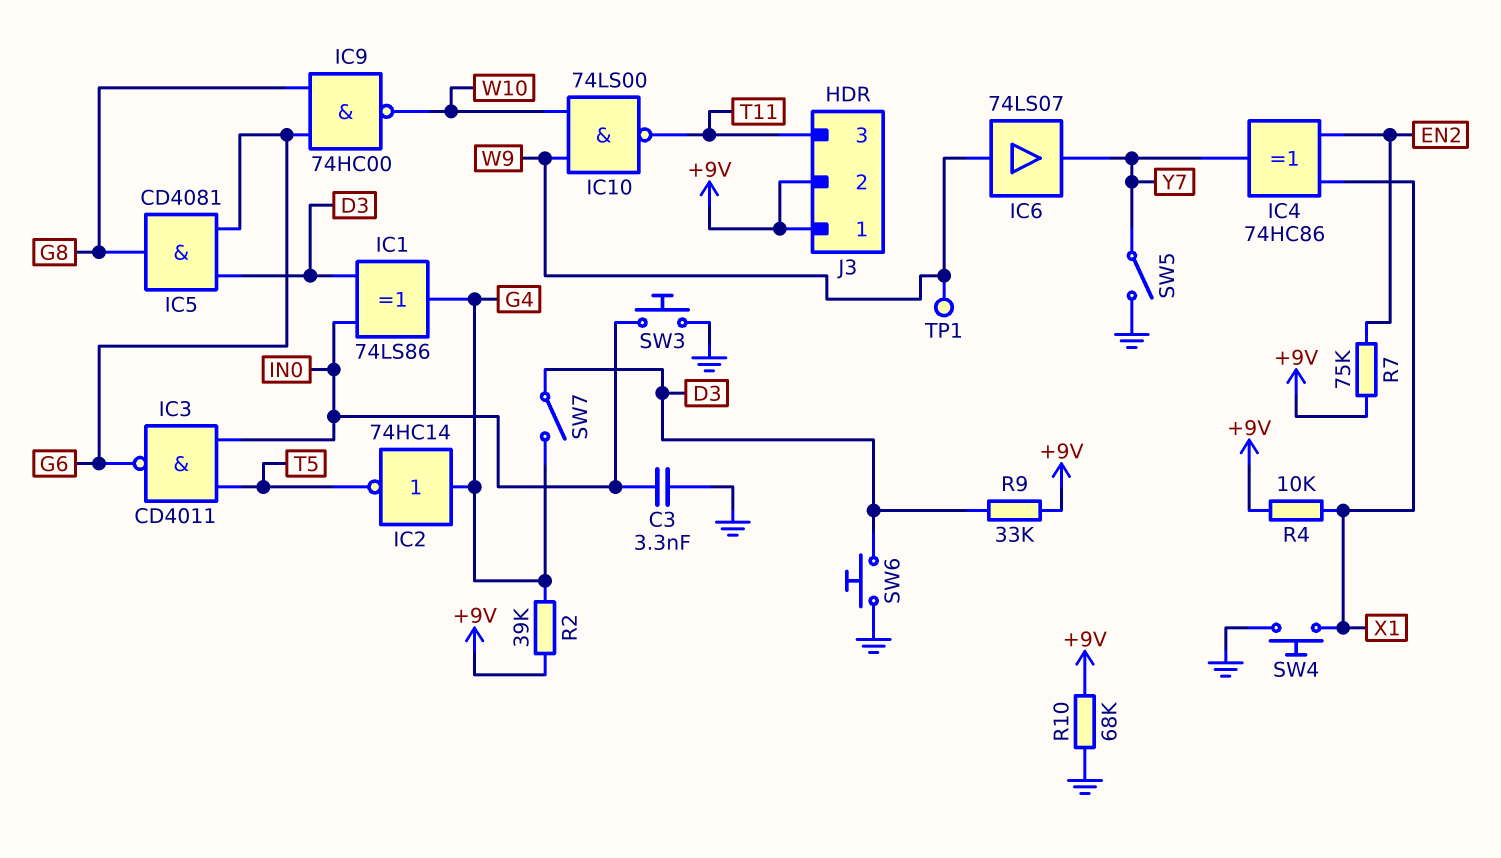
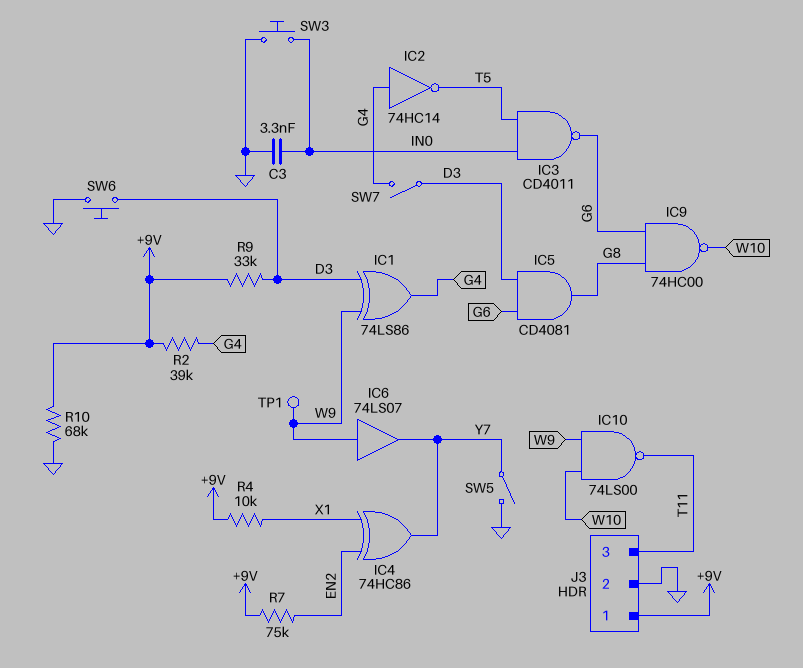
IC1: XOR 74LS86 (in D3, in IN0, out G4) -> XOR 74LS86 (in D3, in W9, out G4)
J3 pin 2: +9V -> GND
SW4: button (GND, X1) -> none

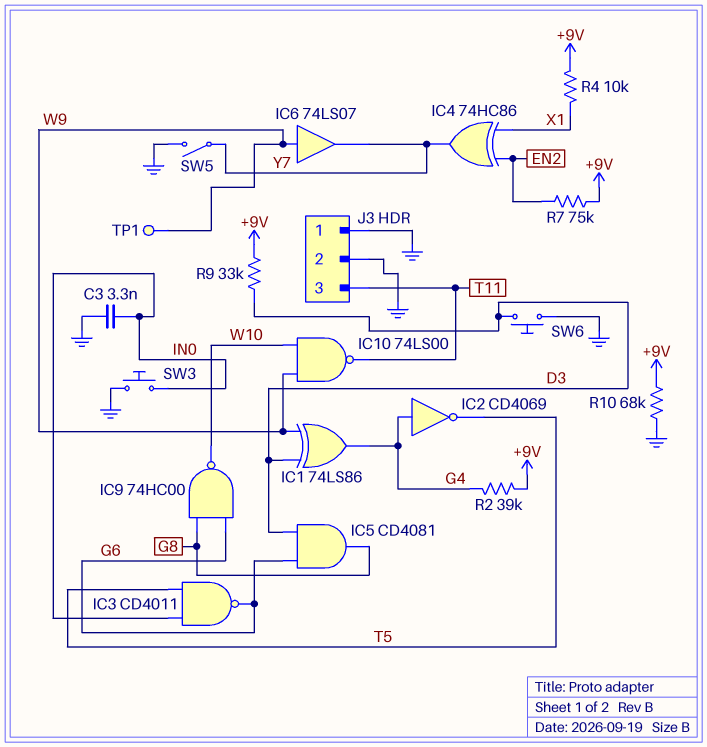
IC2: NOT 74HC14 (in G4, out T5) -> NOT CD4069 (in G4, out T5)
J3 pin 1: +9V -> GND
SW7: switch (D3, G4) -> none

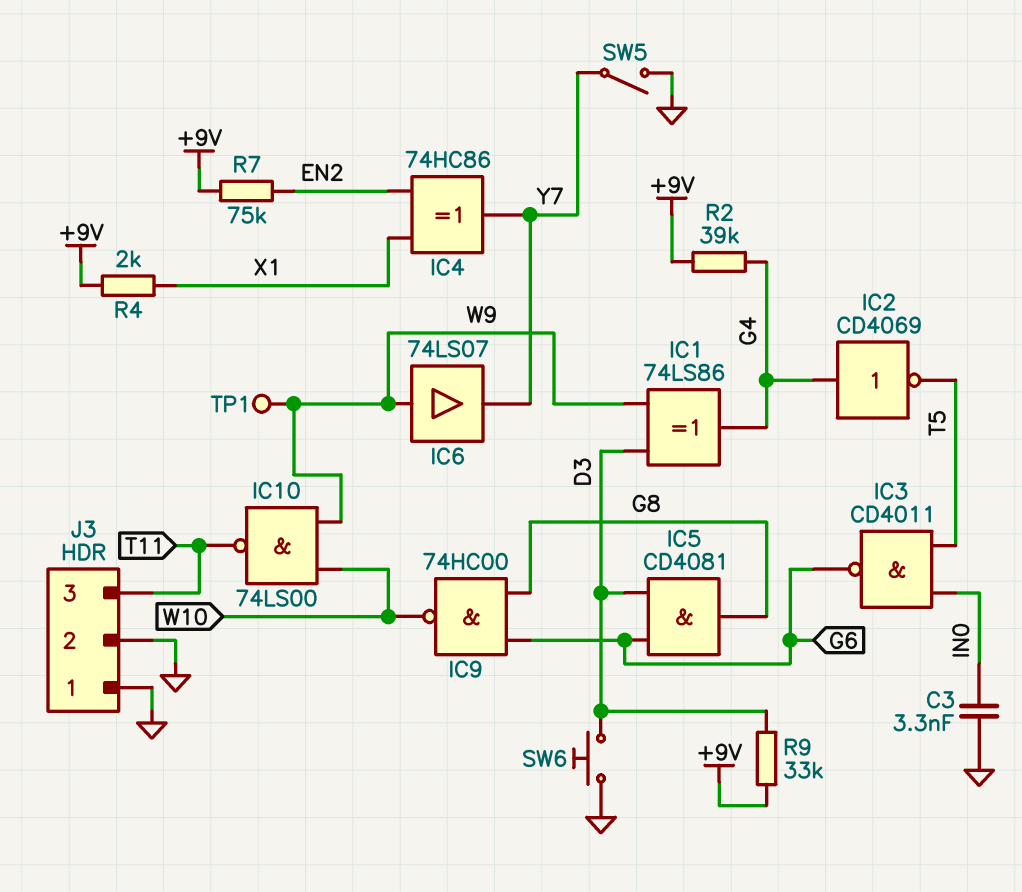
R4: 10k (+9V, X1) -> 2k (+9V, X1)
R10: 68k (+9V, GND) -> none
SW3: button (GND, IN0) -> none

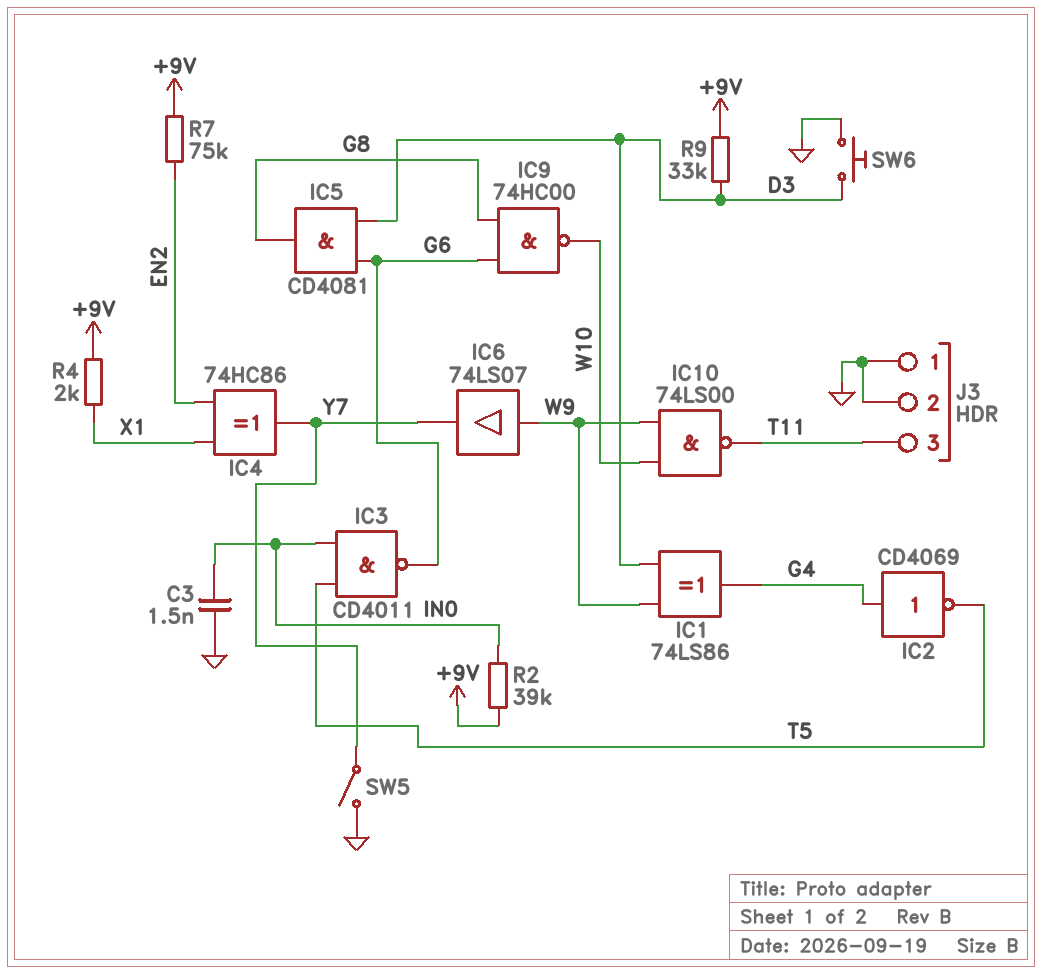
C3: 3.3nF (GND, IN0) -> 1.5nF (GND, IN0)
R2: 39k (+9V, G4) -> 39k (+9V, IN0)
TP1: test point (W9) -> none

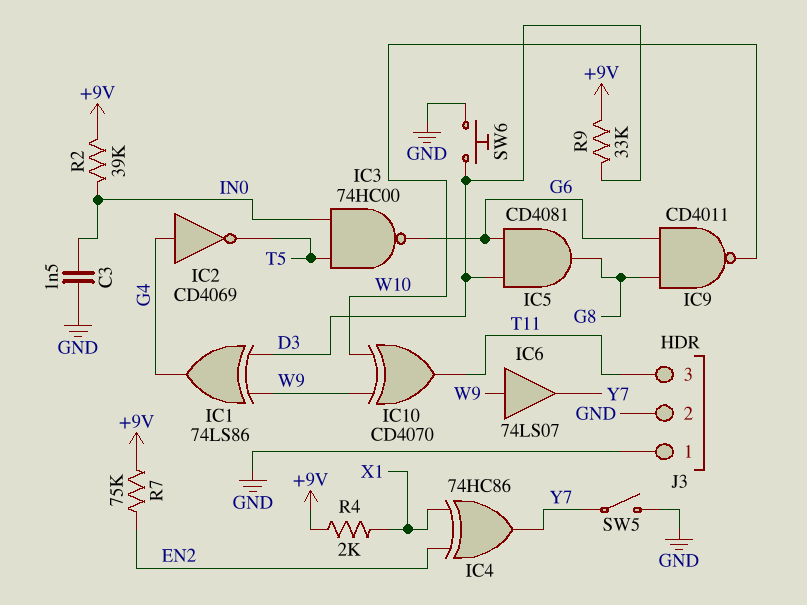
IC3: NAND CD4011 (in IN0, in T5, out G6) -> NAND 74HC00 (in IN0, in T5, out G6)
IC9: NAND 74HC00 (in G6, in G8, out W10) -> NAND CD4011 (in G6, in G8, out W10)
IC10: NAND 74LS00 (in W9, in W10, out T11) -> XOR CD4070 (in W9, in W10, out T11)

